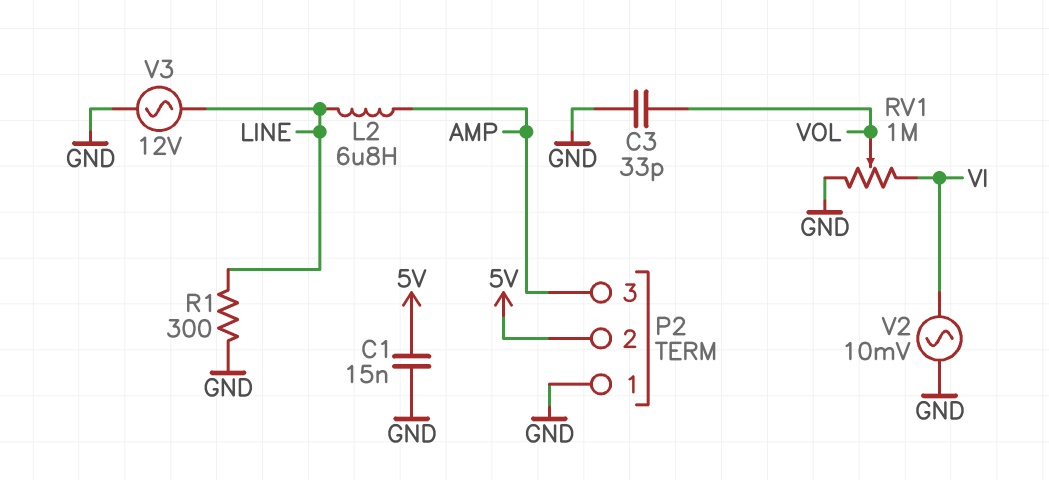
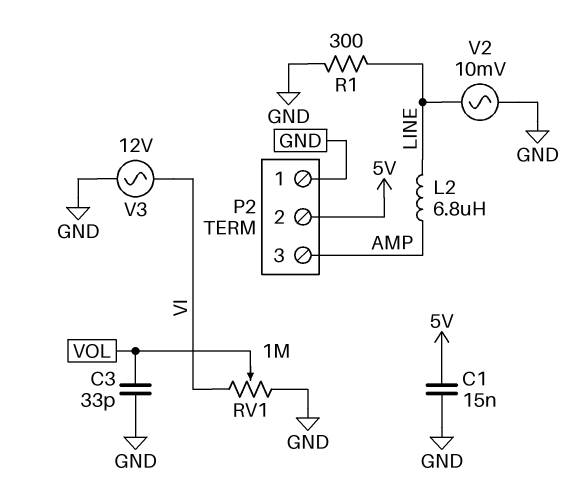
V2: AC 10mV (GND, VI) -> AC 10mV (GND, LINE)
V3: AC 12V (GND, LINE) -> AC 12V (GND, VI)

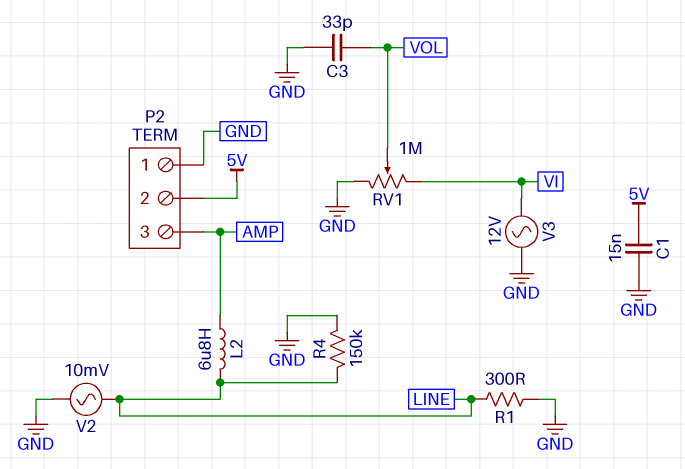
R4: none -> 150k (GND, LINE)

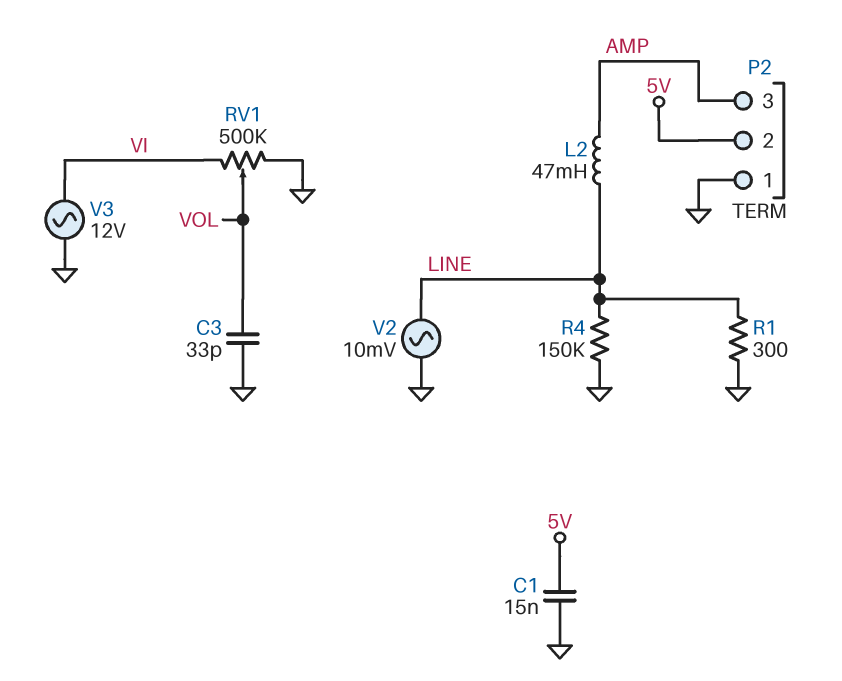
L2: 6.8uH (AMP, LINE) -> 47mH (AMP, LINE)
RV1: 1M (GND, VI, wiper VOL) -> 500k (GND, VI, wiper VOL)

